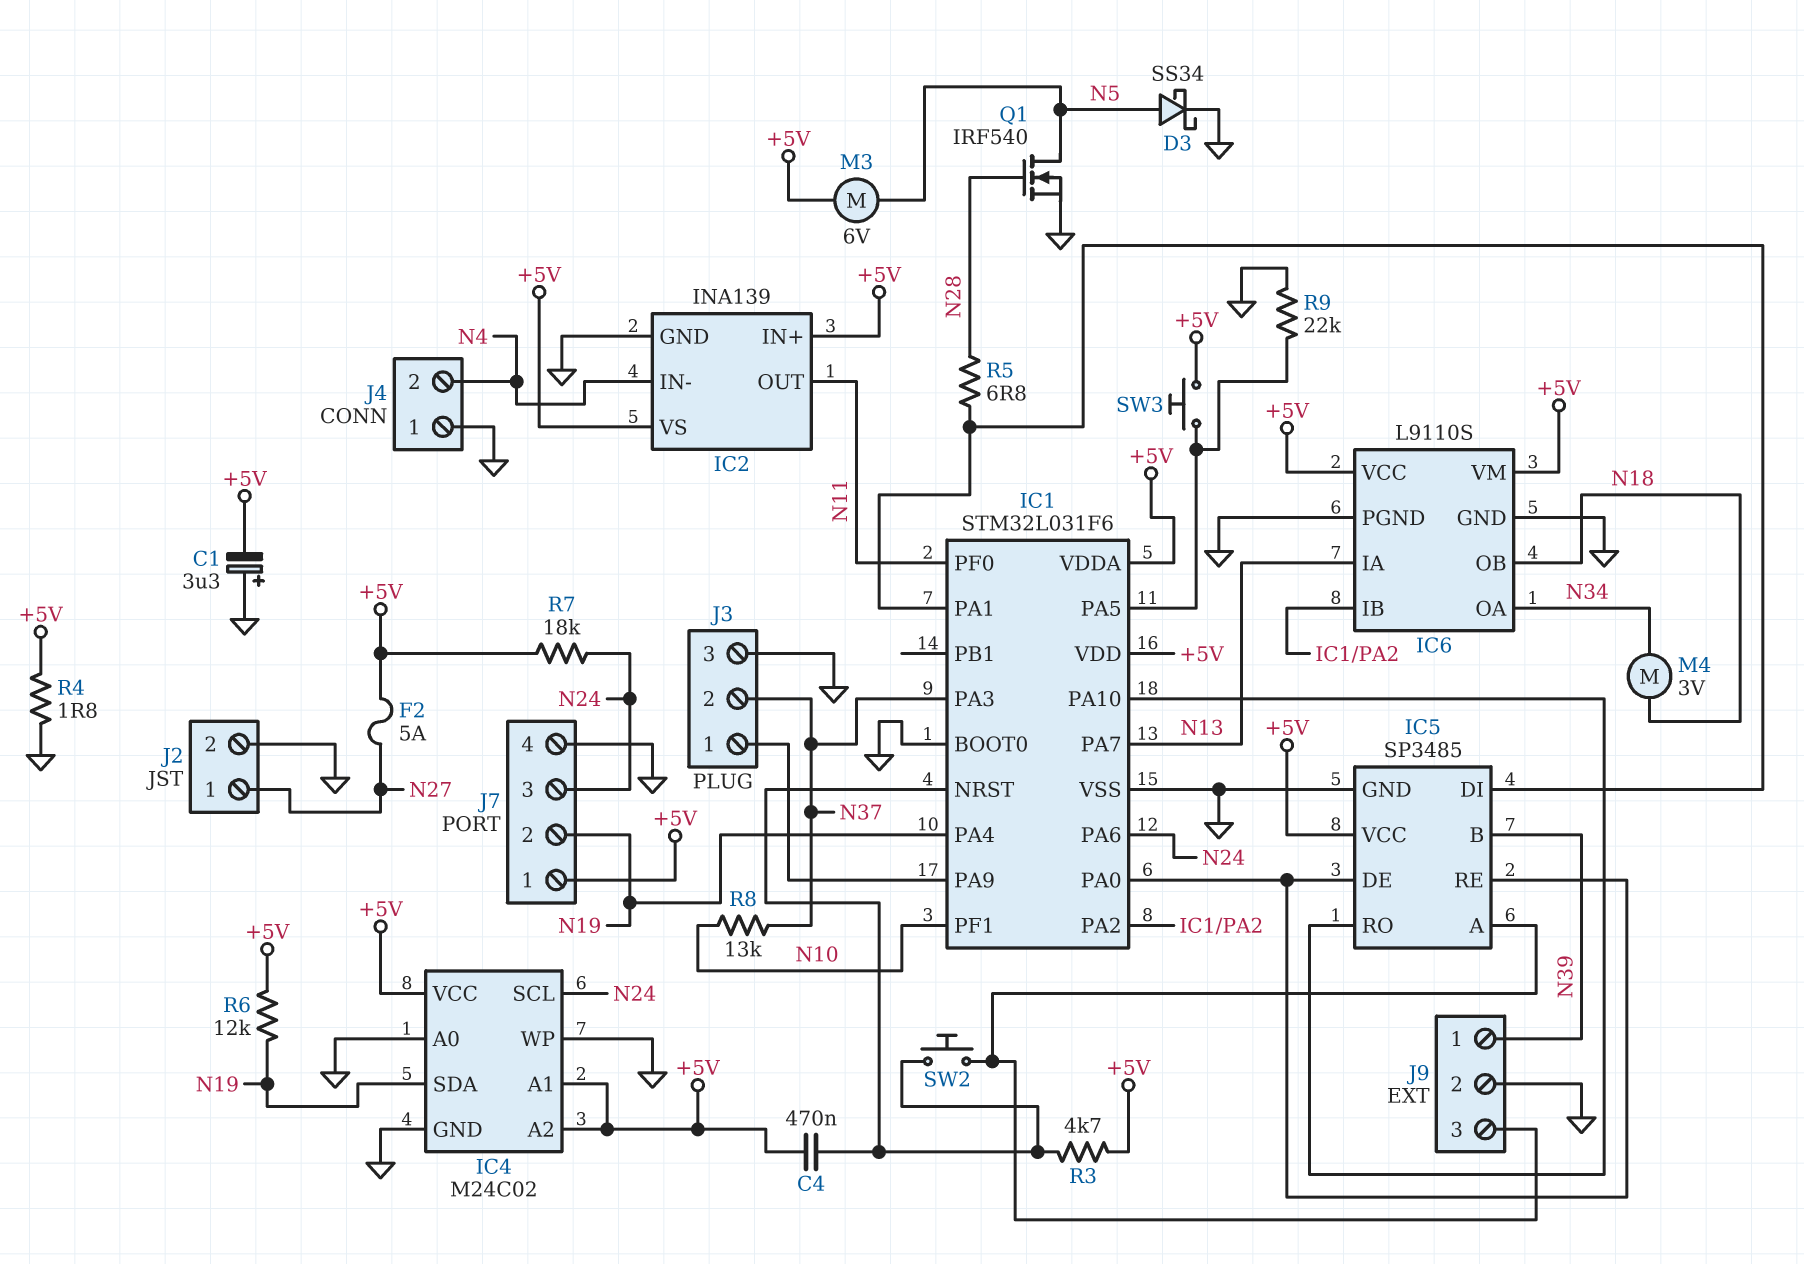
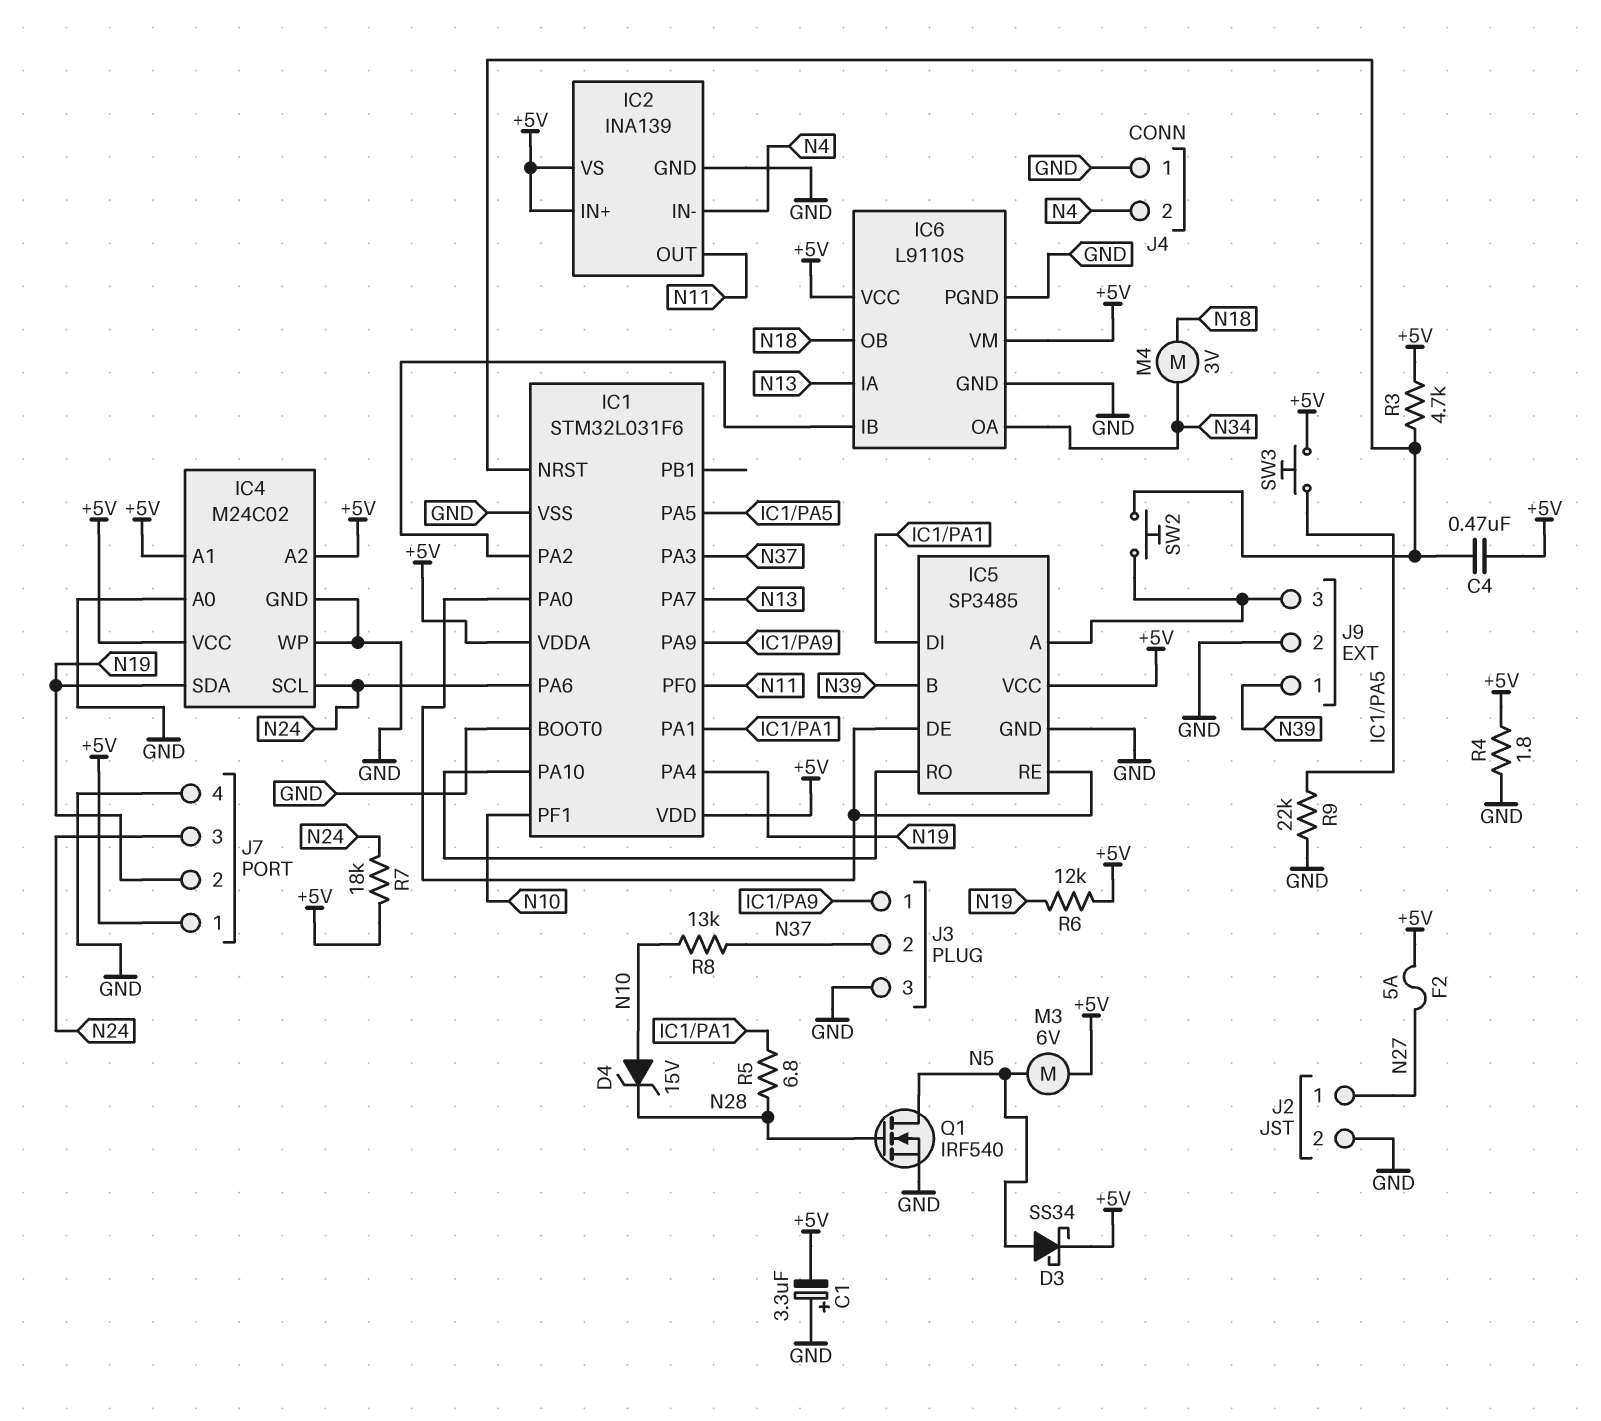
D3: schottky SS34 (A N5, K GND) -> schottky SS34 (A N5, K +5V)
D4: none -> zener 15V (A N10, K N28)

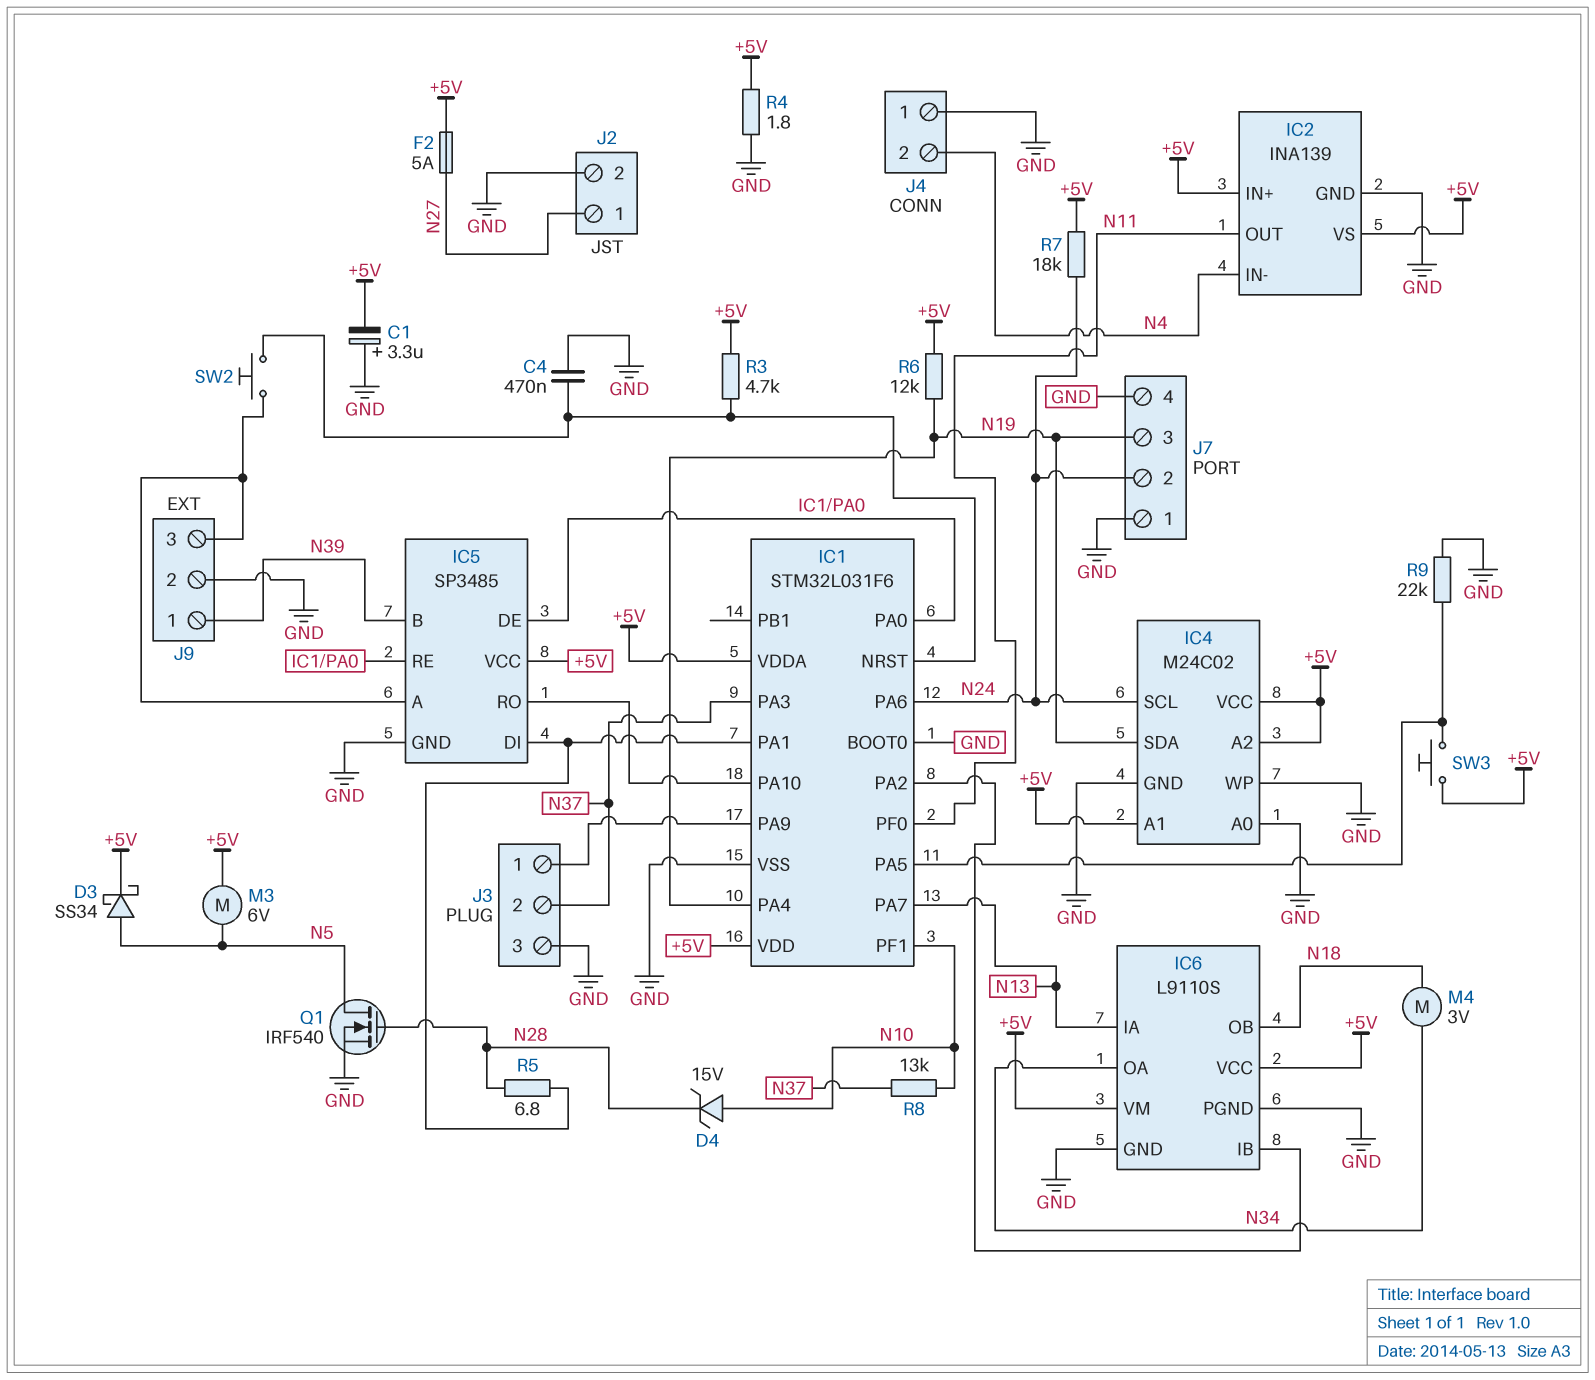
C4: 470nF (+5V, IC1/NRST) -> 470nF (GND, IC1/NRST)
J7 pin 1: +5V -> GND
J7 pin 2: N19 -> N24
J7 pin 3: N24 -> N19

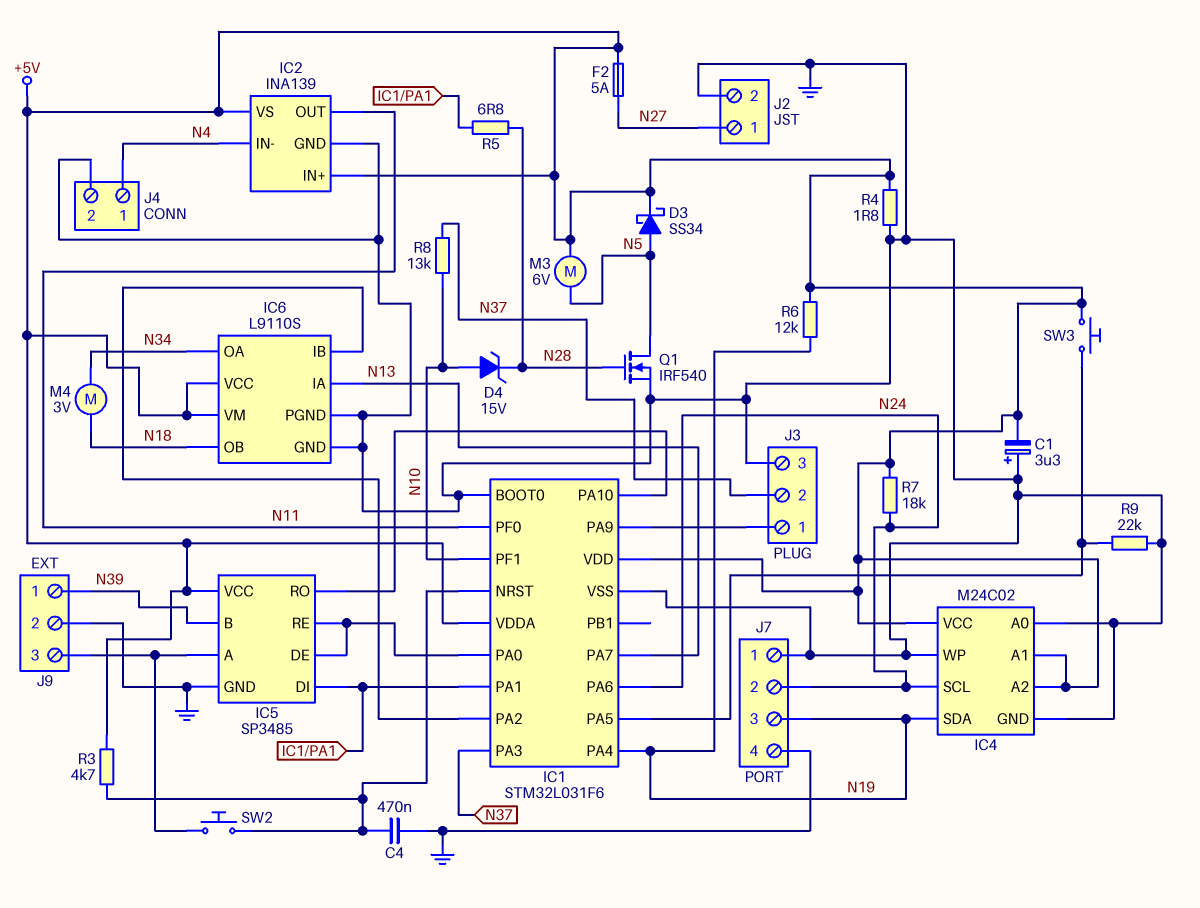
J4 pin 1: GND -> N4
J4 pin 2: N4 -> GND

